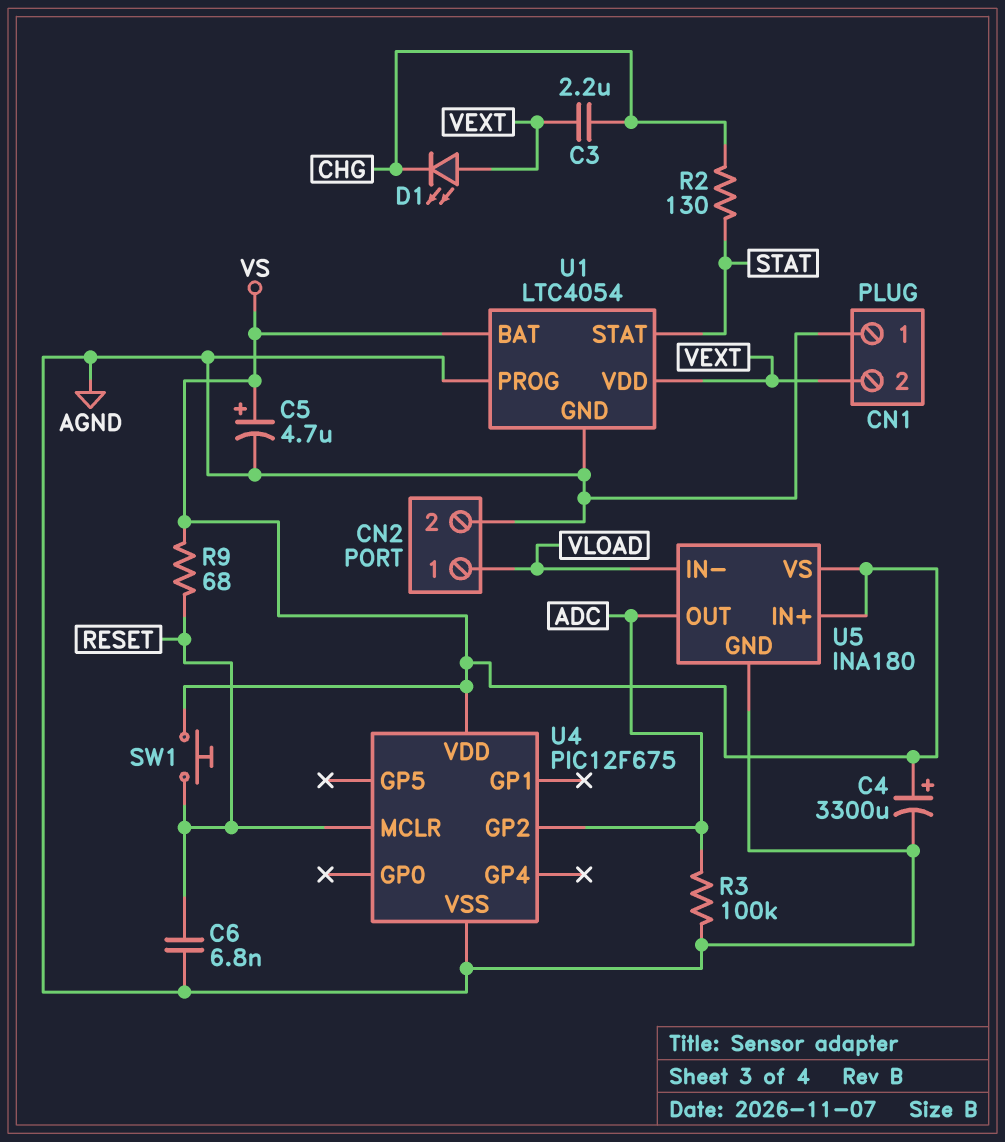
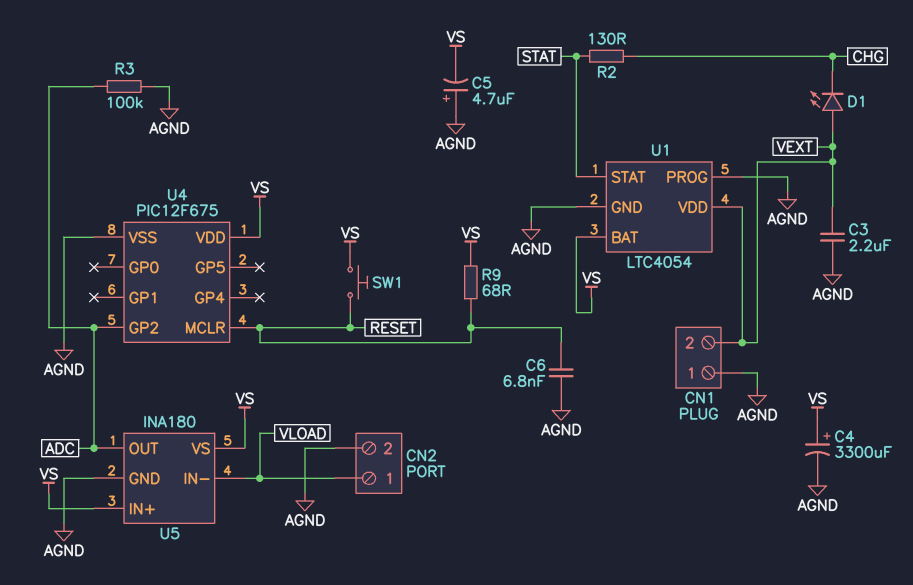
C3: 2.2uF (CHG, VEXT) -> 2.2uF (AGND, VEXT)
C5: 4.7uF (plus VS, minus AGND) -> 4.7uF (plus AGND, minus VS)

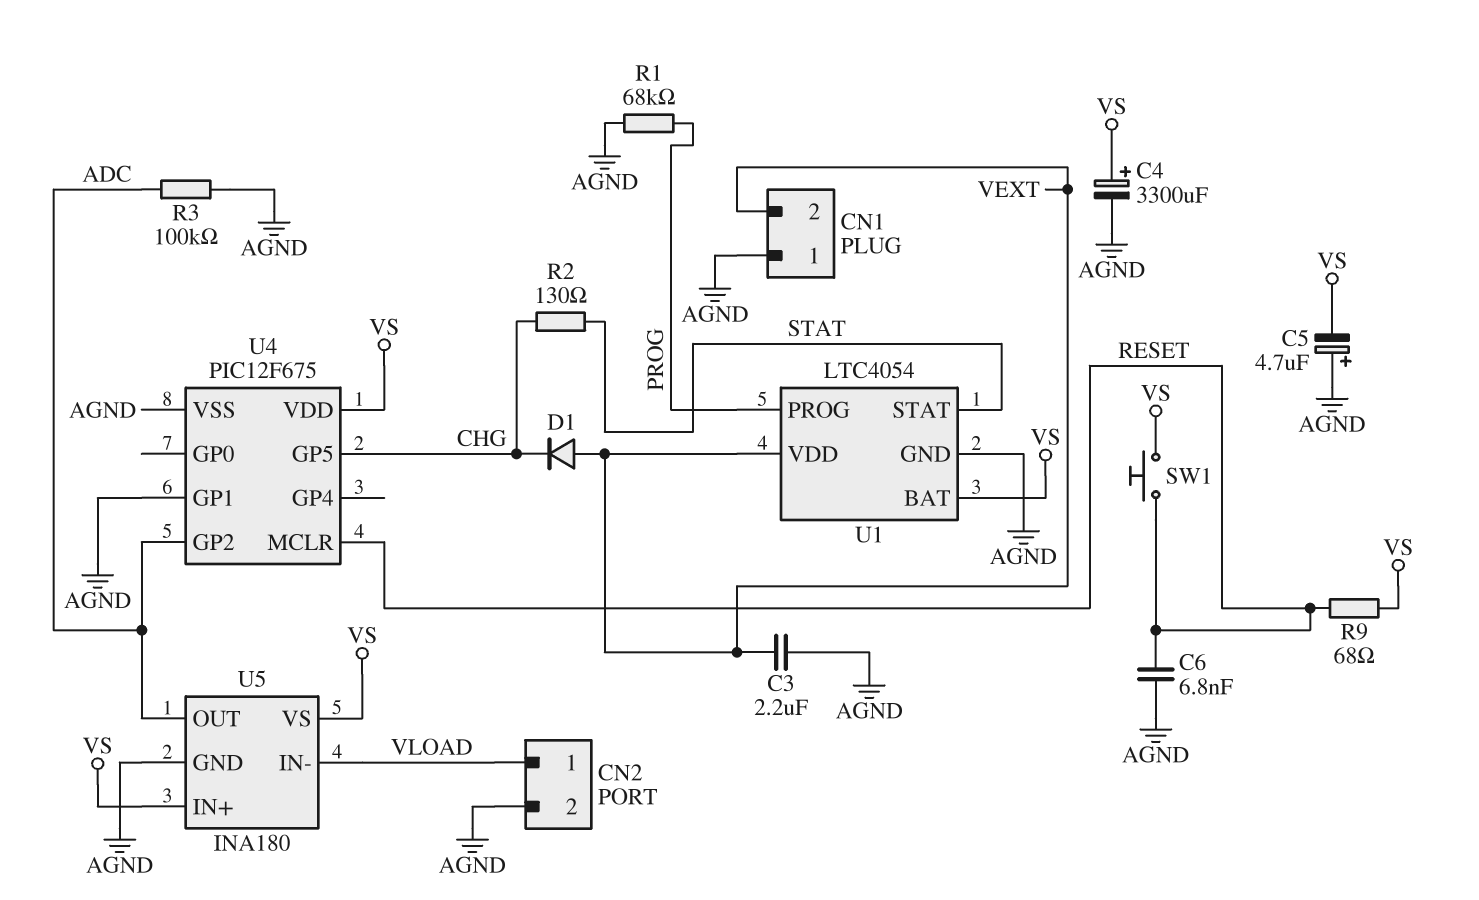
D1: LED (A VEXT, K CHG) -> diode (A VEXT, K CHG)
R1: none -> 68k (AGND, PROG)
U1 pin PROG: AGND -> PROG
U4 pin GP1: none -> AGND
U4 pin GP5: none -> CHG

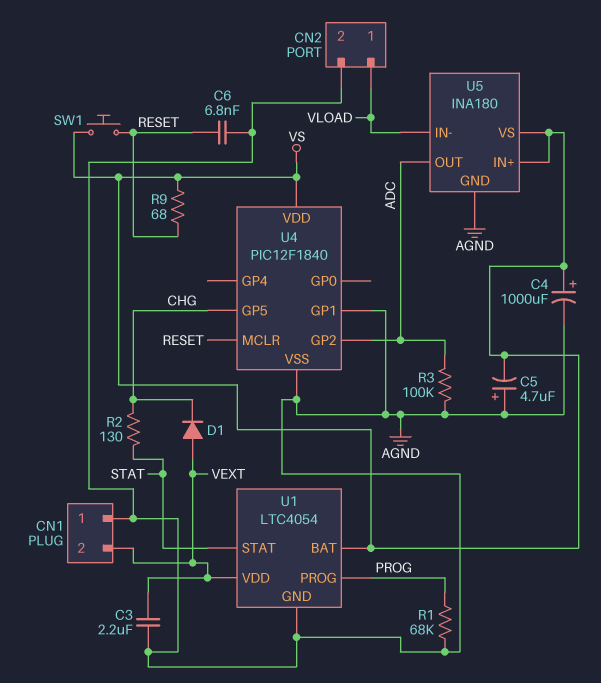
C4: 3300uF (plus VS, minus AGND) -> 1000uF (plus VS, minus AGND)
U4: PIC12F675 -> PIC12F1840

